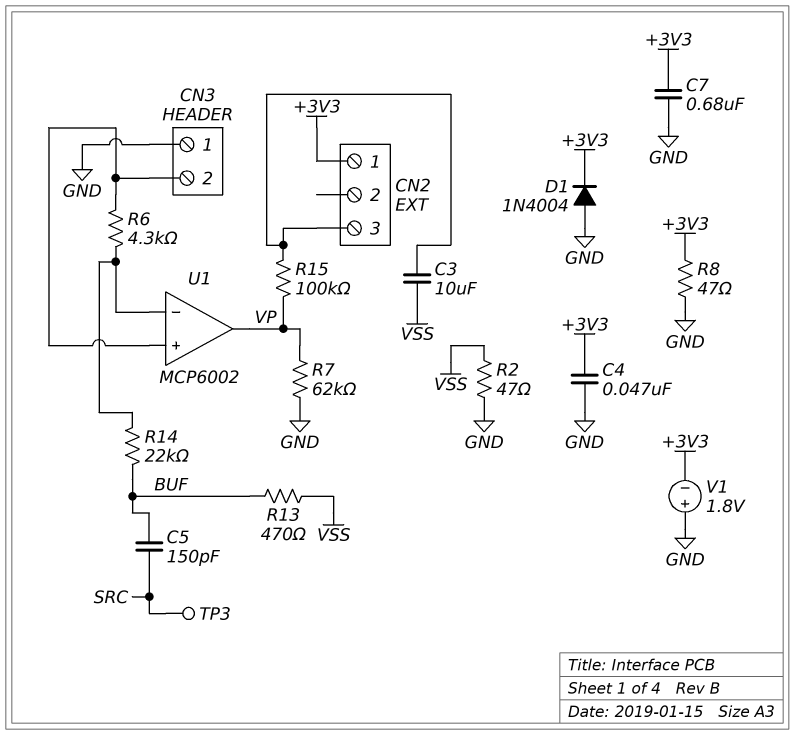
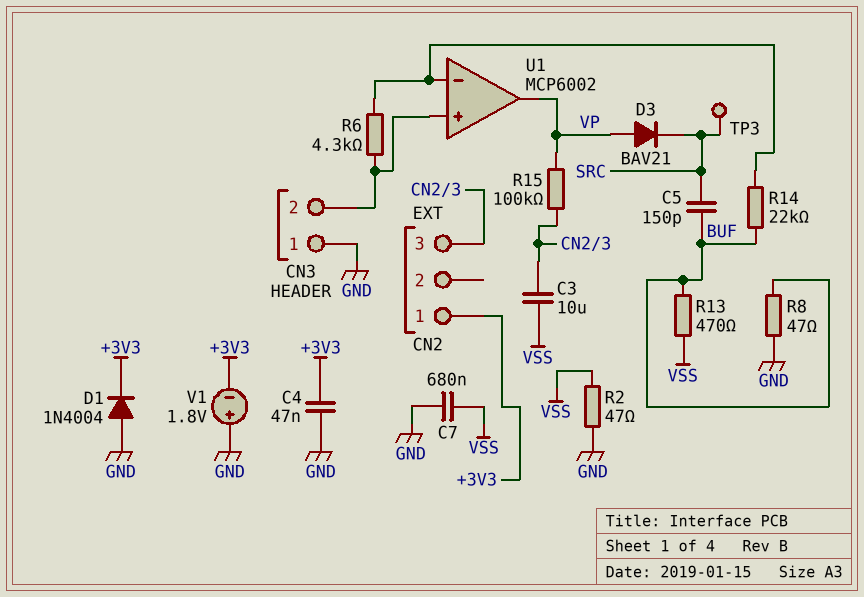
C7: 680nF (+3V3, GND) -> 680nF (GND, VSS)
D3: none -> diode BAV21 (A VP, K SRC)
R7: 62k (GND, VP) -> none
R8: 47 (+3V3, GND) -> 47 (BUF, GND)

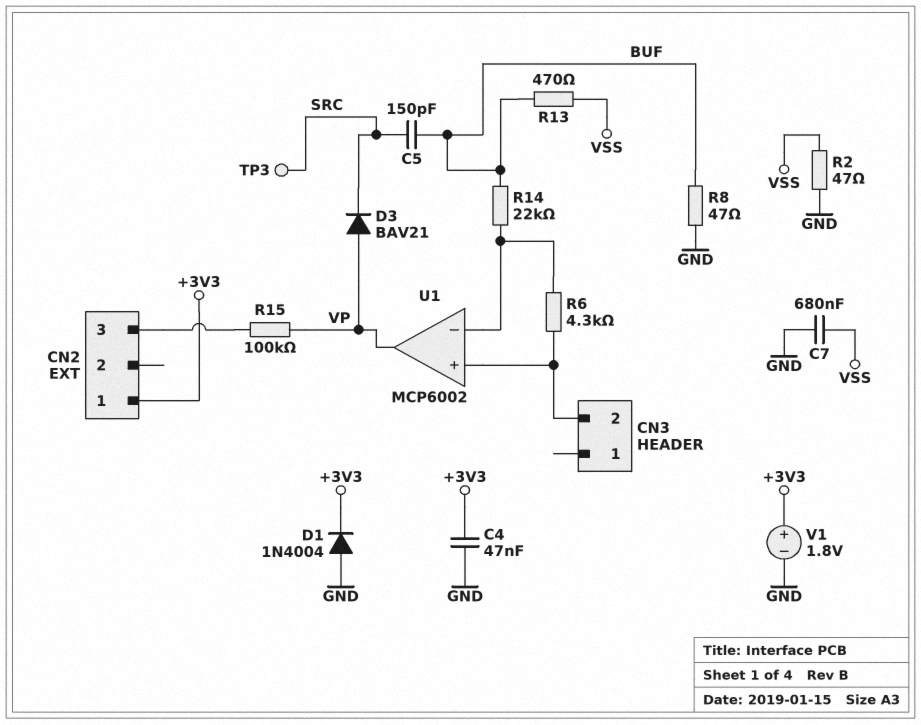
C3: 10uF (CN2/3, VSS) -> none
CN3 pin 1: GND -> none
V1: 1.8V (plus GND, minus +3V3) -> 1.8V (plus +3V3, minus GND)

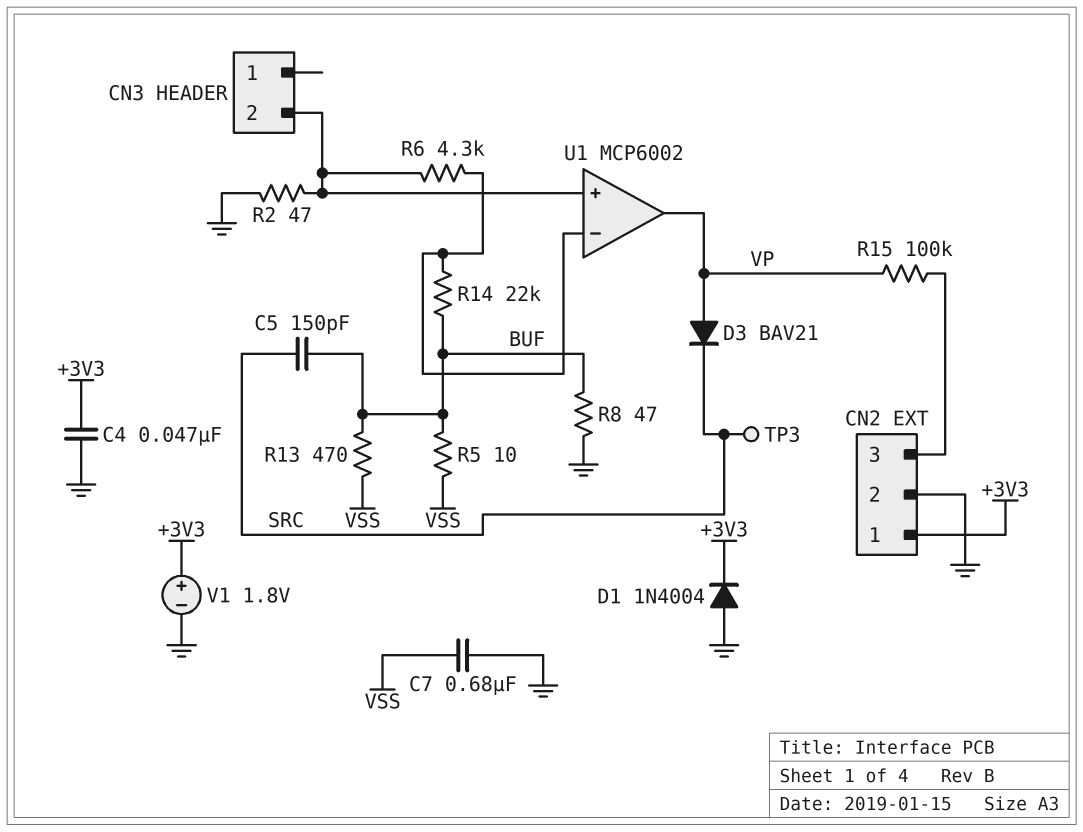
CN2 pin 2: none -> GND
R2: 47 (GND, VSS) -> 47 (CN3/2, GND)
R5: none -> 10 (BUF, VSS)

